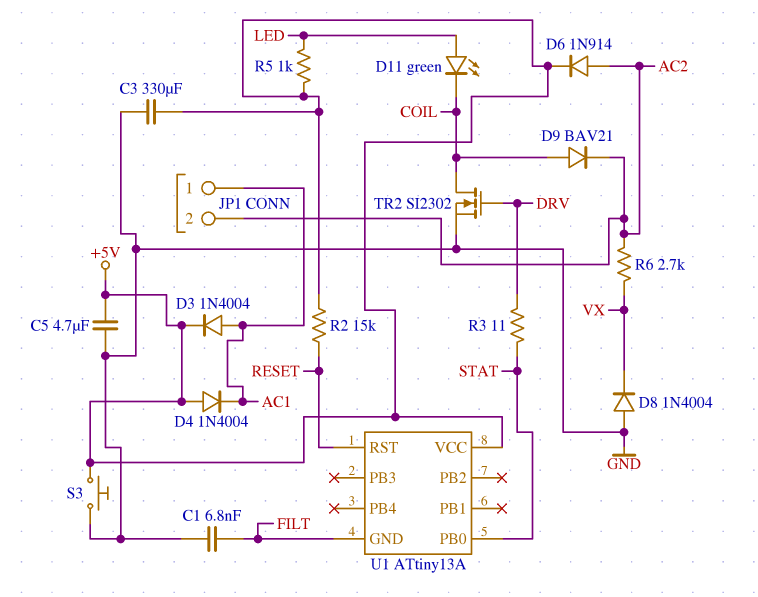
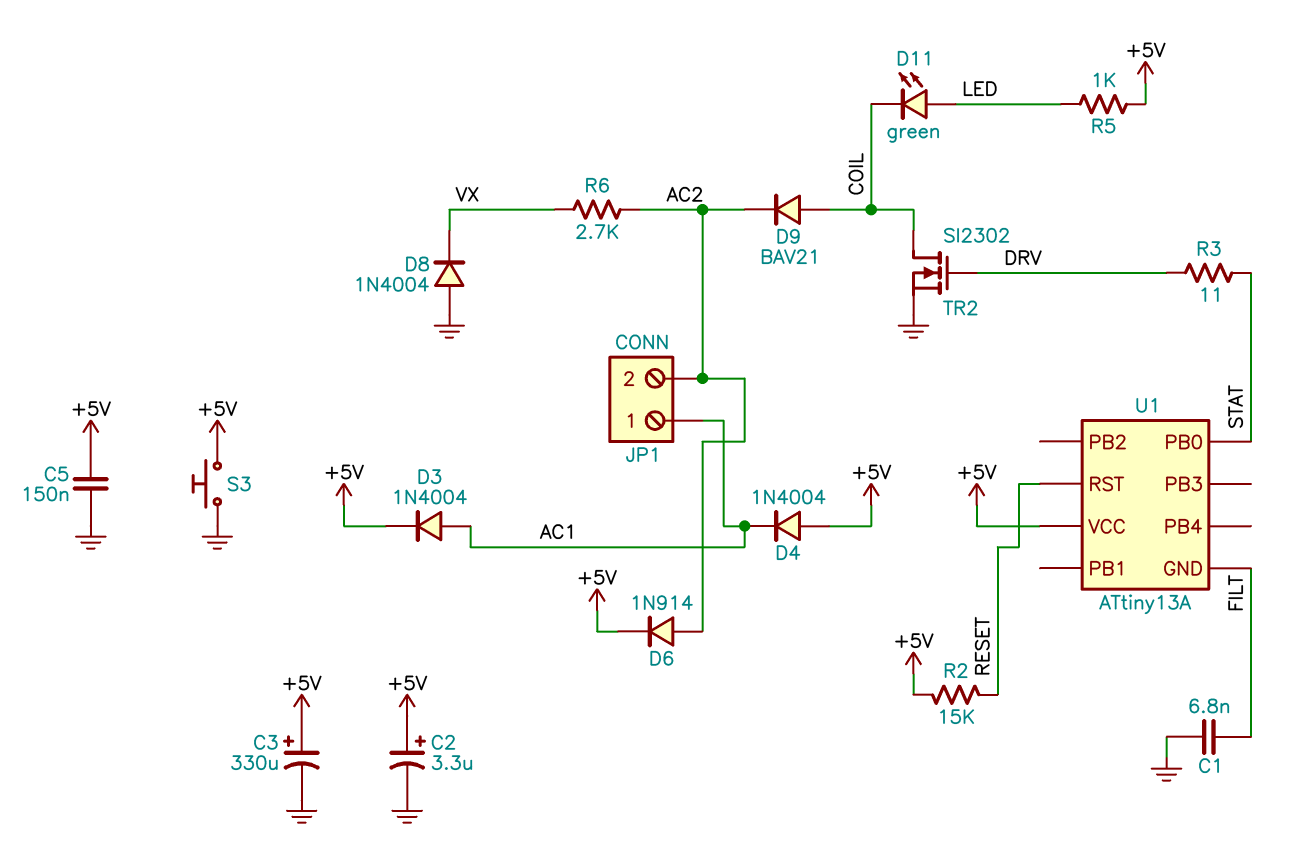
C2: none -> 3.3uF (plus +5V, minus GND)
C3: 330uF (+5V, GND) -> 330uF (plus +5V, minus GND)
C5: 4.7uF (+5V, GND) -> 150nF (+5V, GND)

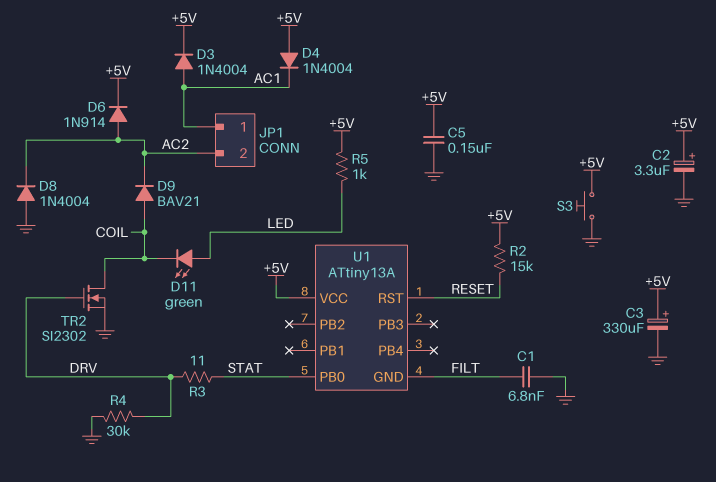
D8: diode 1N4004 (A GND, K VX) -> diode 1N4004 (A GND, K AC2)
R4: none -> 30k (DRV, GND)
R6: 2.7k (AC2, VX) -> none

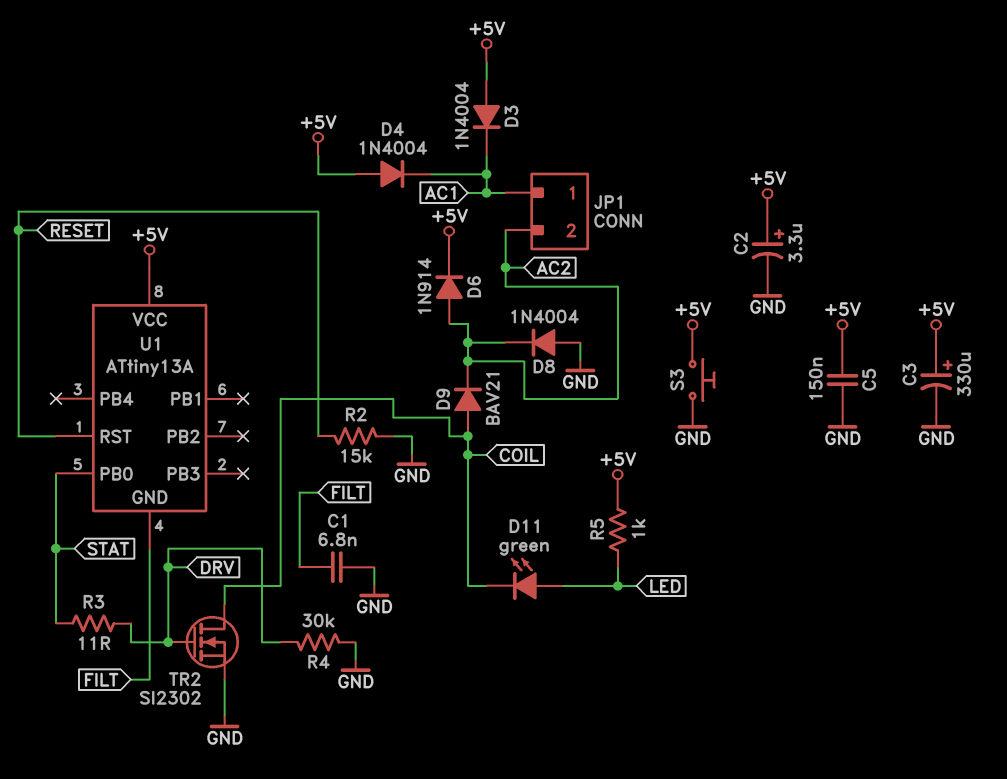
D3: diode 1N4004 (A AC1, K +5V) -> diode 1N4004 (A +5V, K AC1)
R2: 15k (+5V, RESET) -> 15k (GND, RESET)

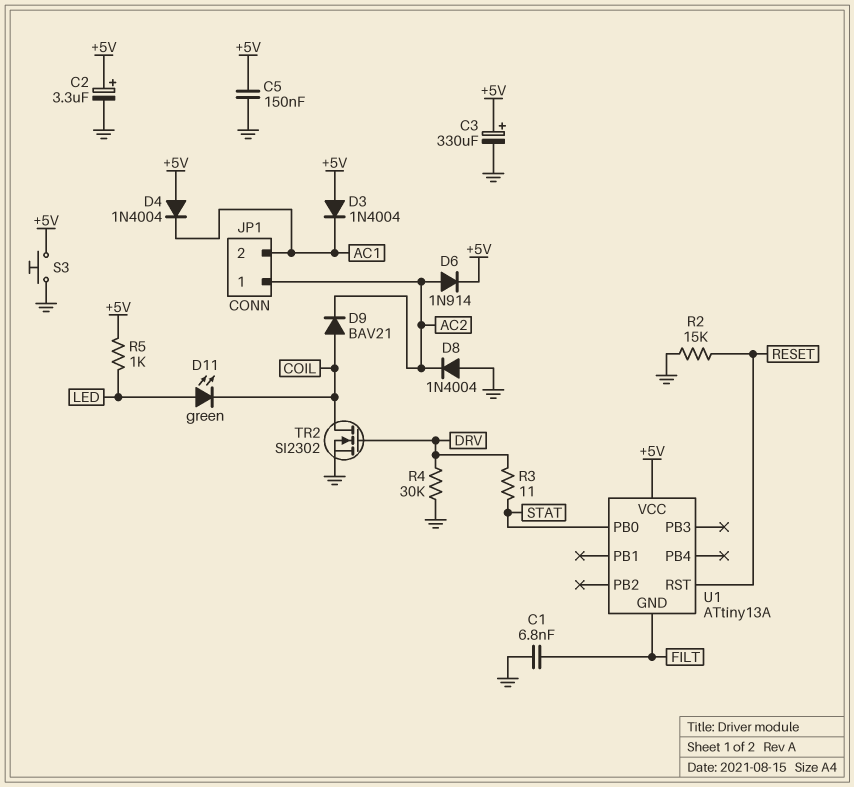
JP1 pin 1: AC1 -> AC2
JP1 pin 2: AC2 -> AC1

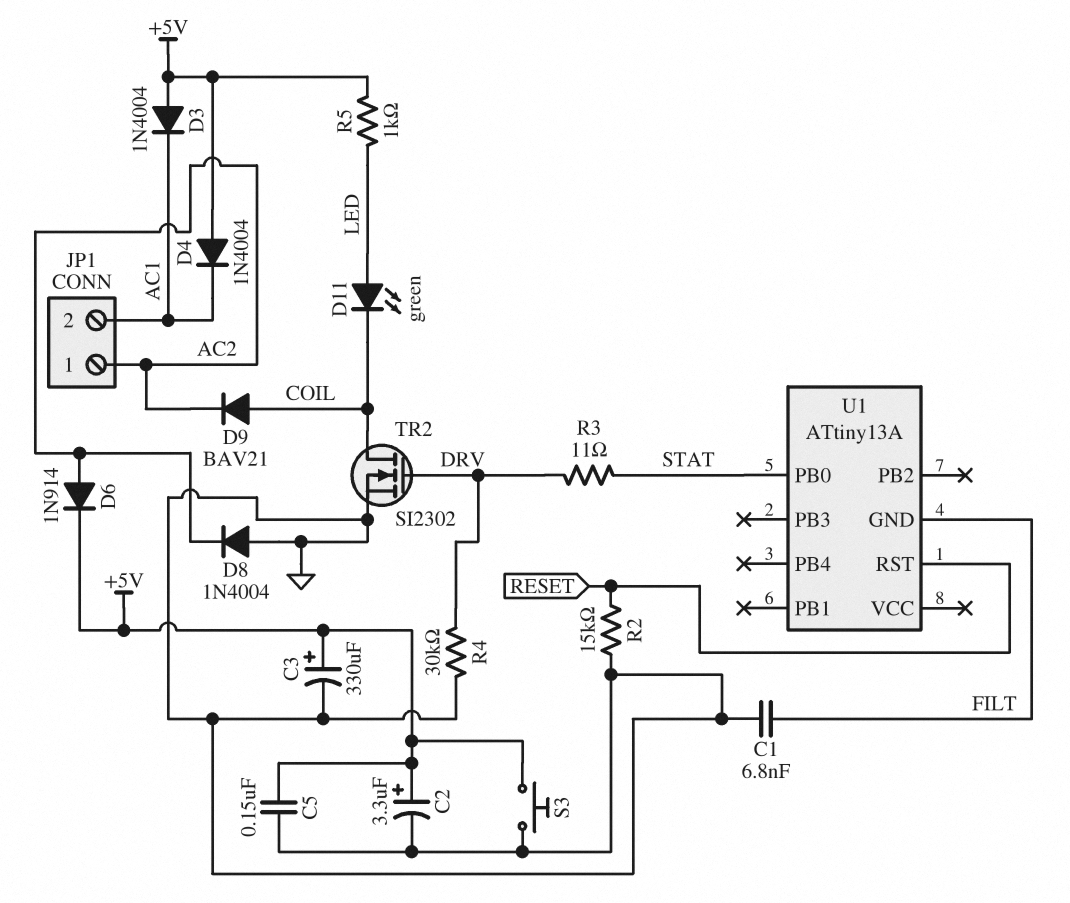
U1 pin VCC: +5V -> none

